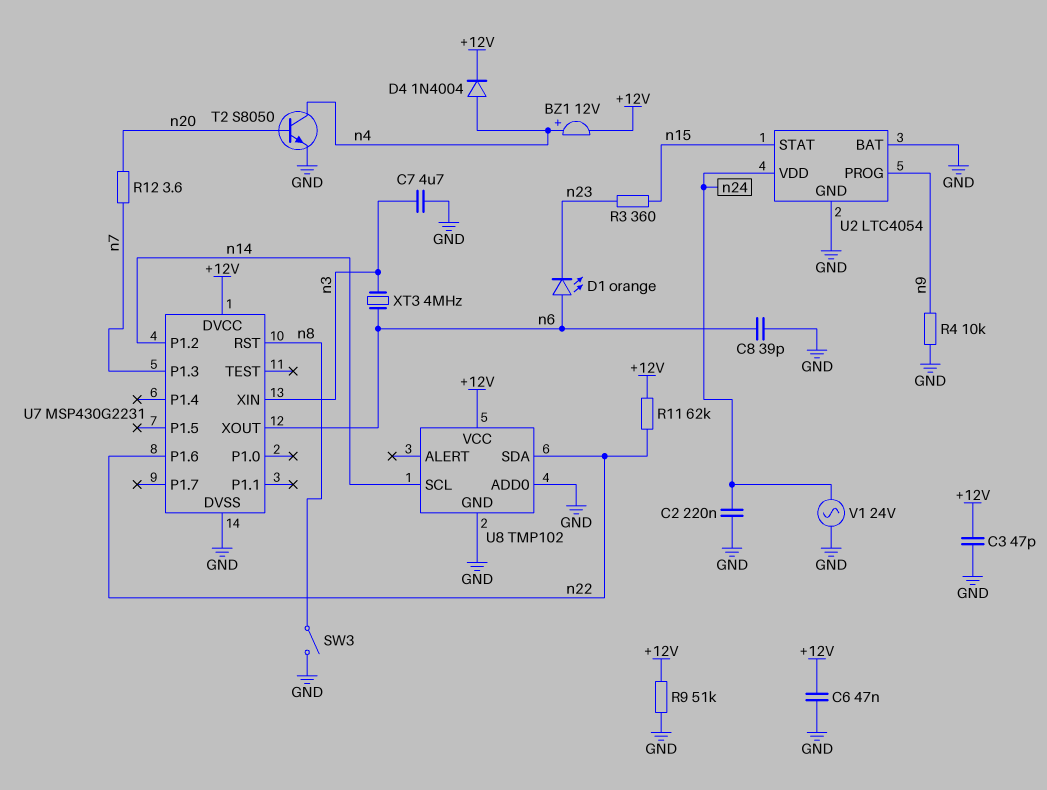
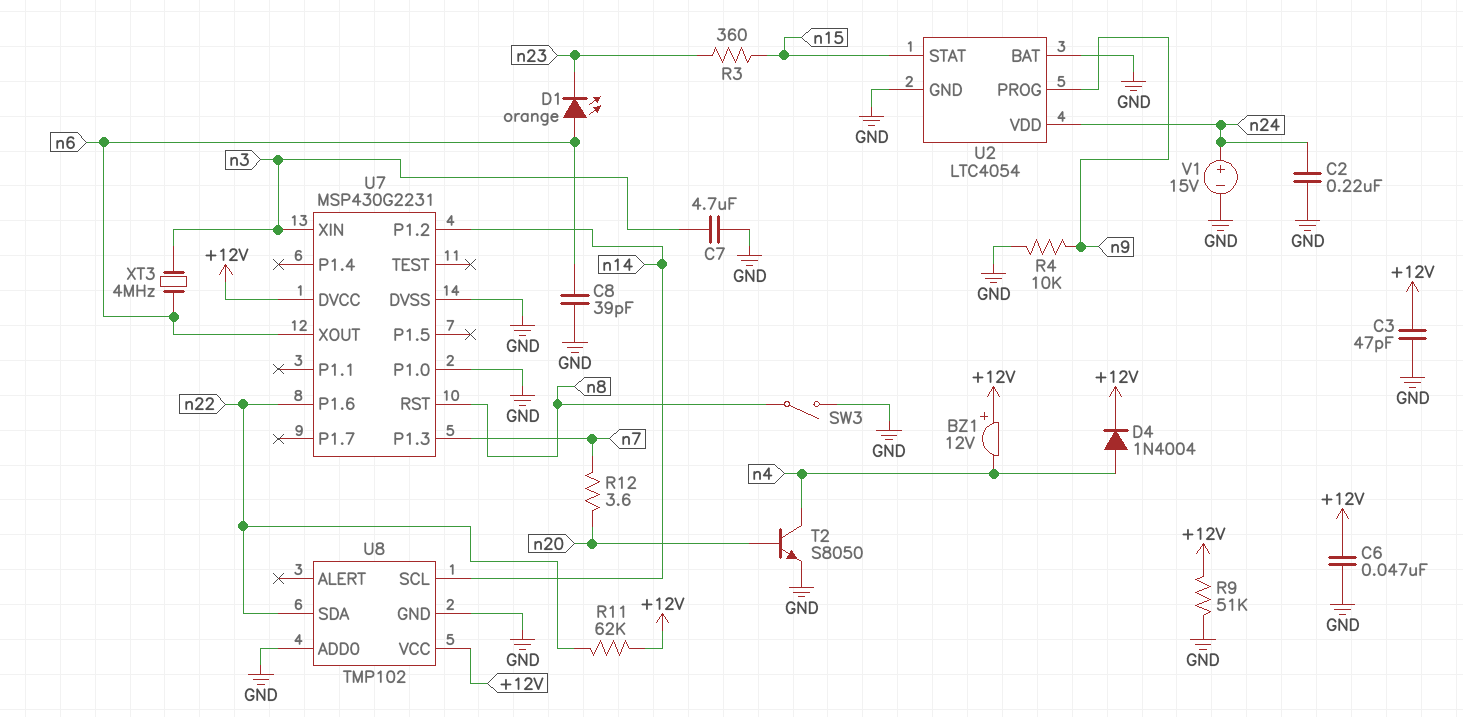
BZ1: buzzer 12V (plus n4, minus +12V) -> buzzer 12V (plus +12V, minus n4)
U7 pin P1.0: none -> GND
V1: AC 24V (GND, n24) -> 15V (plus n24, minus GND)

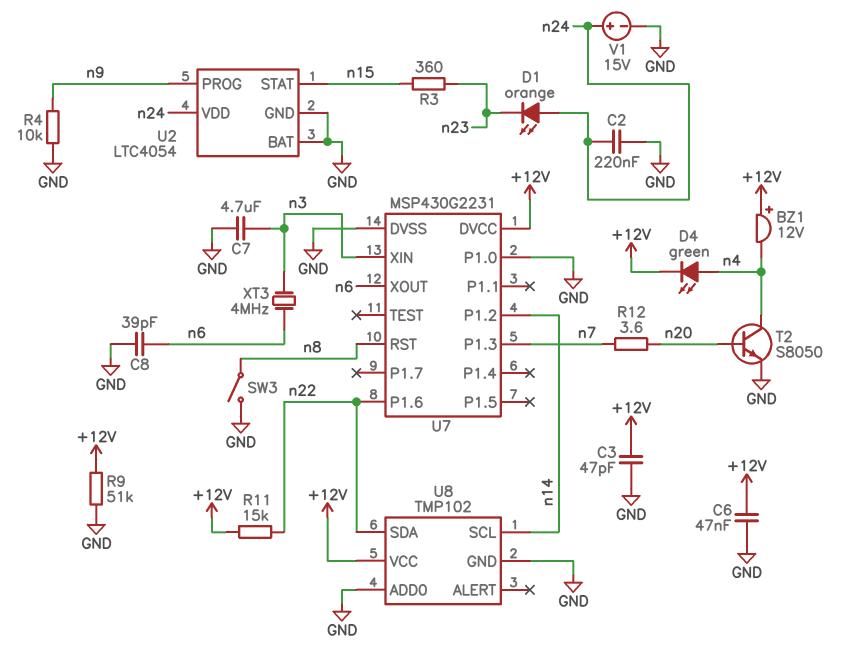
D1: LED orange (A n6, K n23) -> LED orange (A n24, K n23)
D4: diode 1N4004 (A n4, K +12V) -> LED green (A n4, K +12V)
R11: 62k (+12V, n22) -> 15k (+12V, n22)

